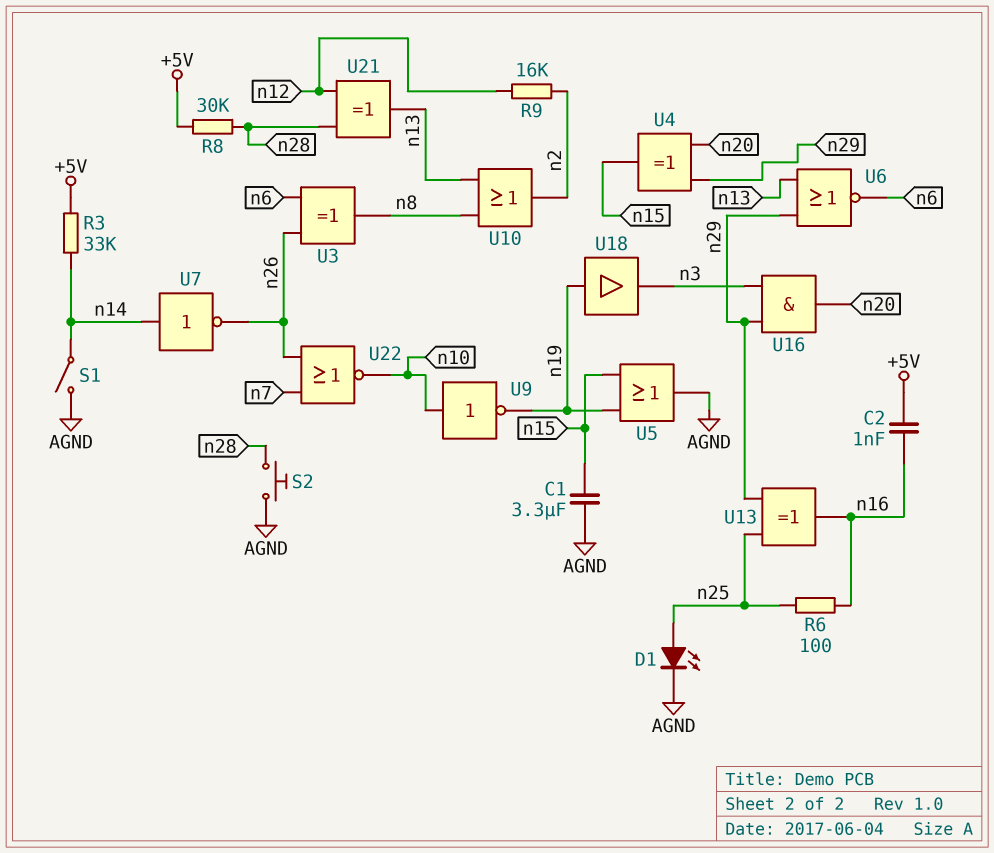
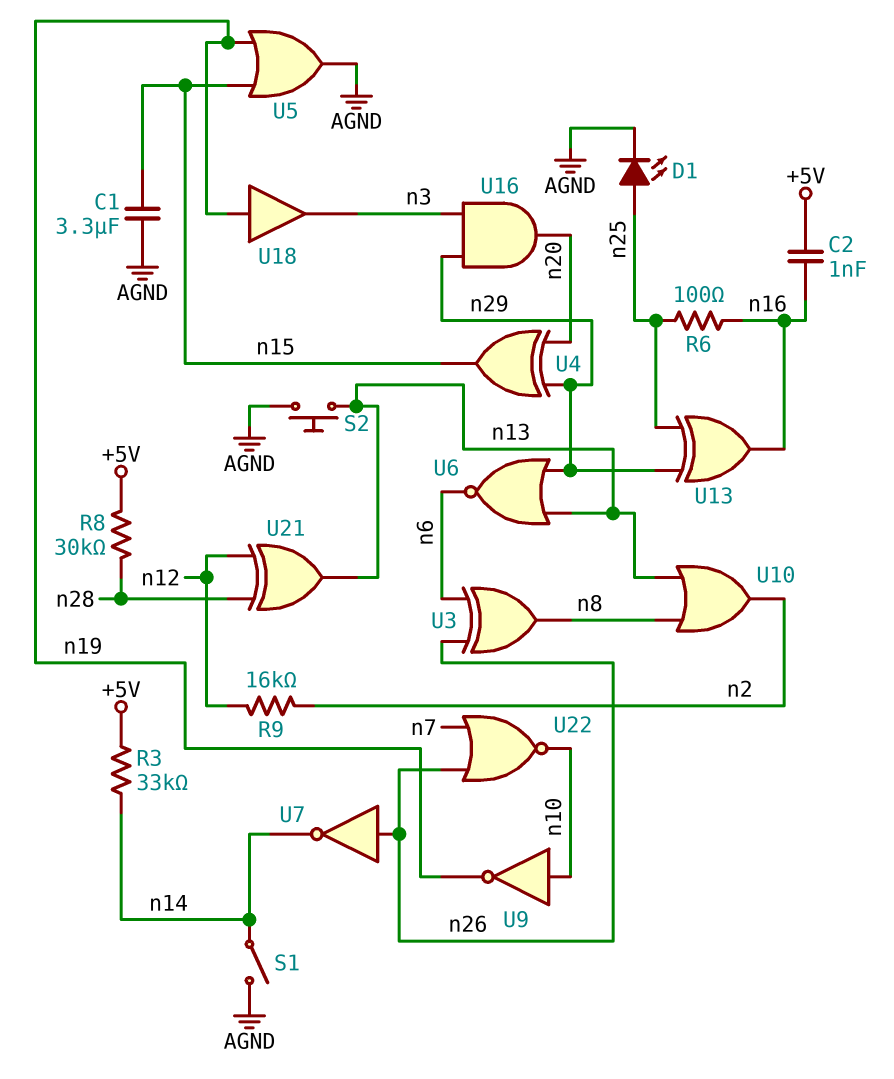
S2: button (AGND, n28) -> button (AGND, n13)
U7: NOT (in n14, out n26) -> NOT (in n26, out n14)

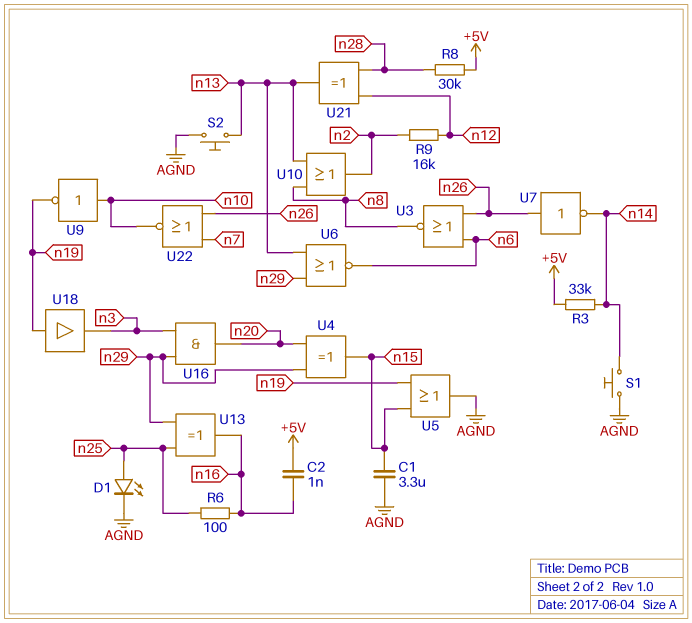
S1: switch (AGND, n14) -> button (AGND, n14)
U3: XOR (in n6, in n26, out n8) -> NOR (in n6, in n26, out n8)

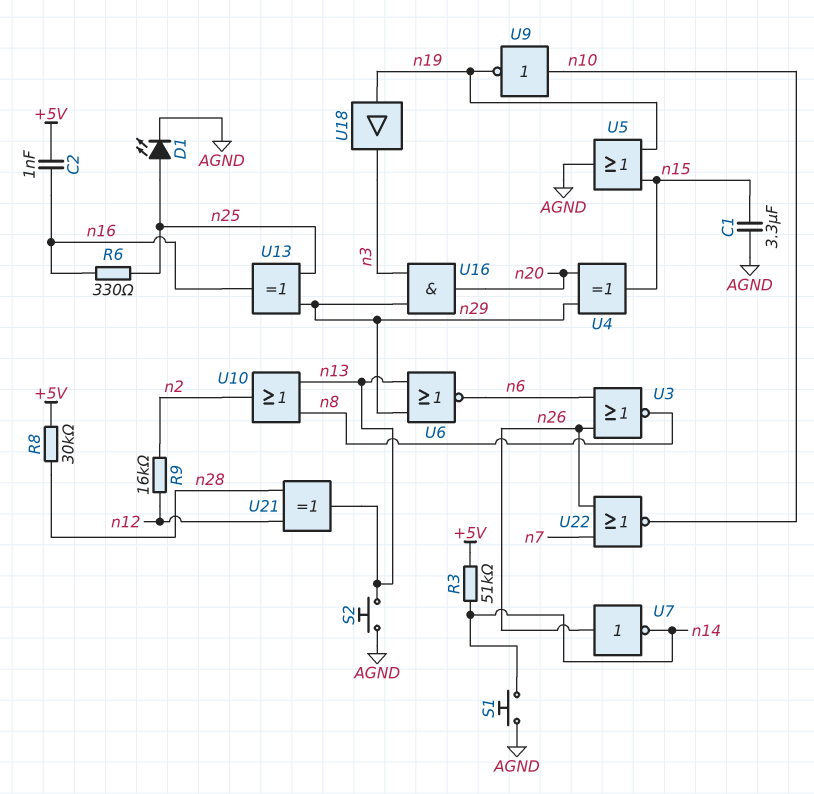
R3: 33k (+5V, n14) -> 51k (+5V, n14)
R6: 100 (n16, n25) -> 330 (n16, n25)

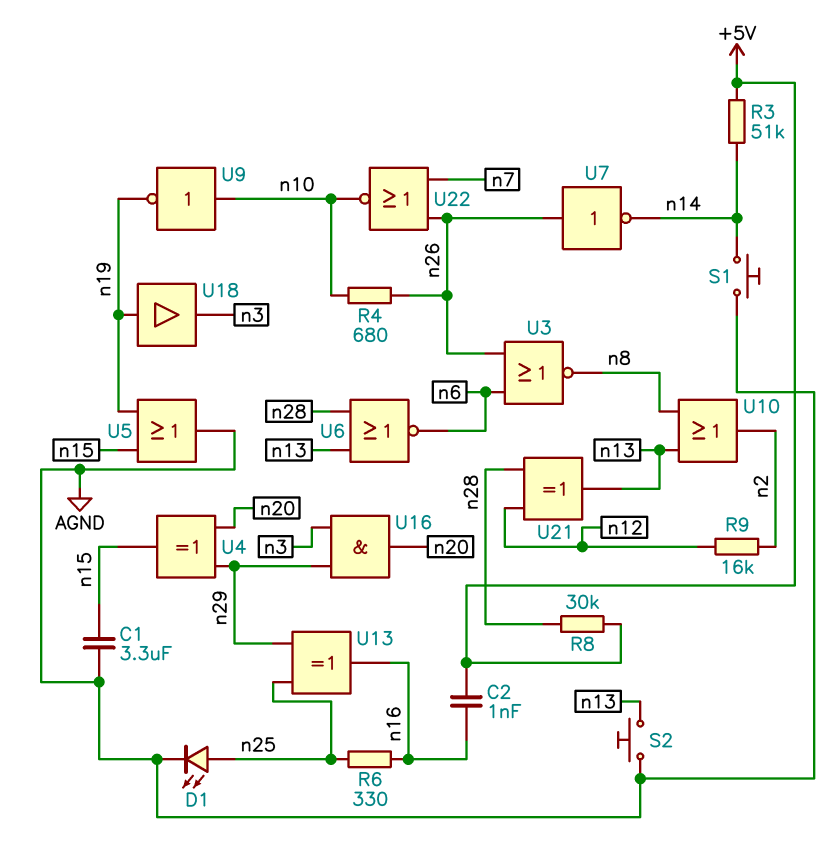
R4: none -> 680 (n10, n26)
U6: NOR (in n13, in n29, out n6) -> NOR (in n13, in n28, out n6)

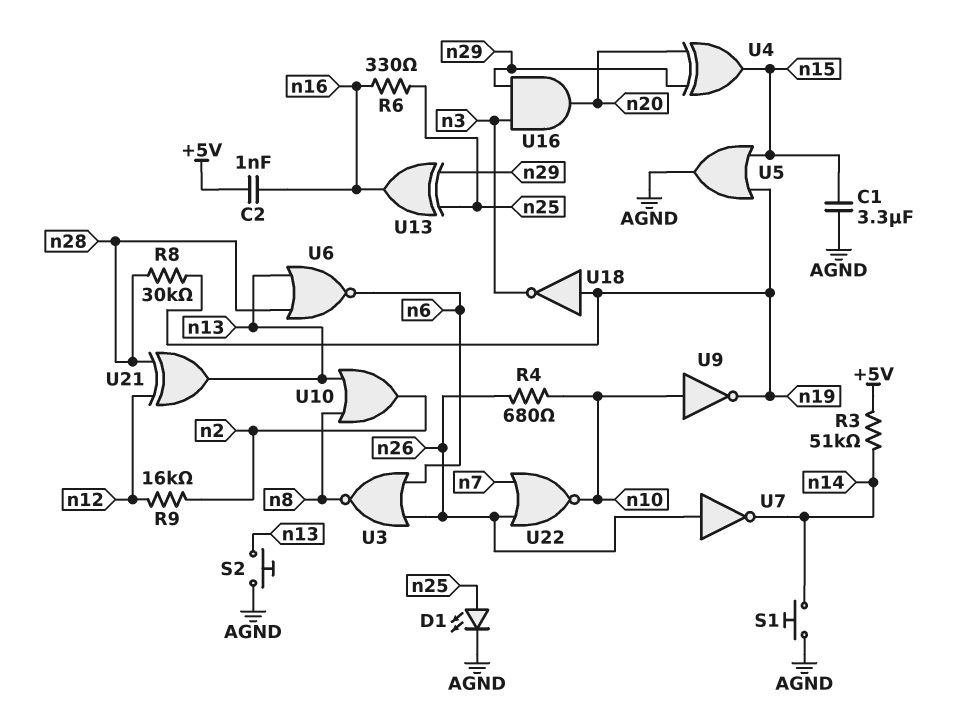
R8: 30k (+5V, n28) -> 30k (n19, n28)
U18: buffer (in n19, out n3) -> NOT (in n19, out n3)

